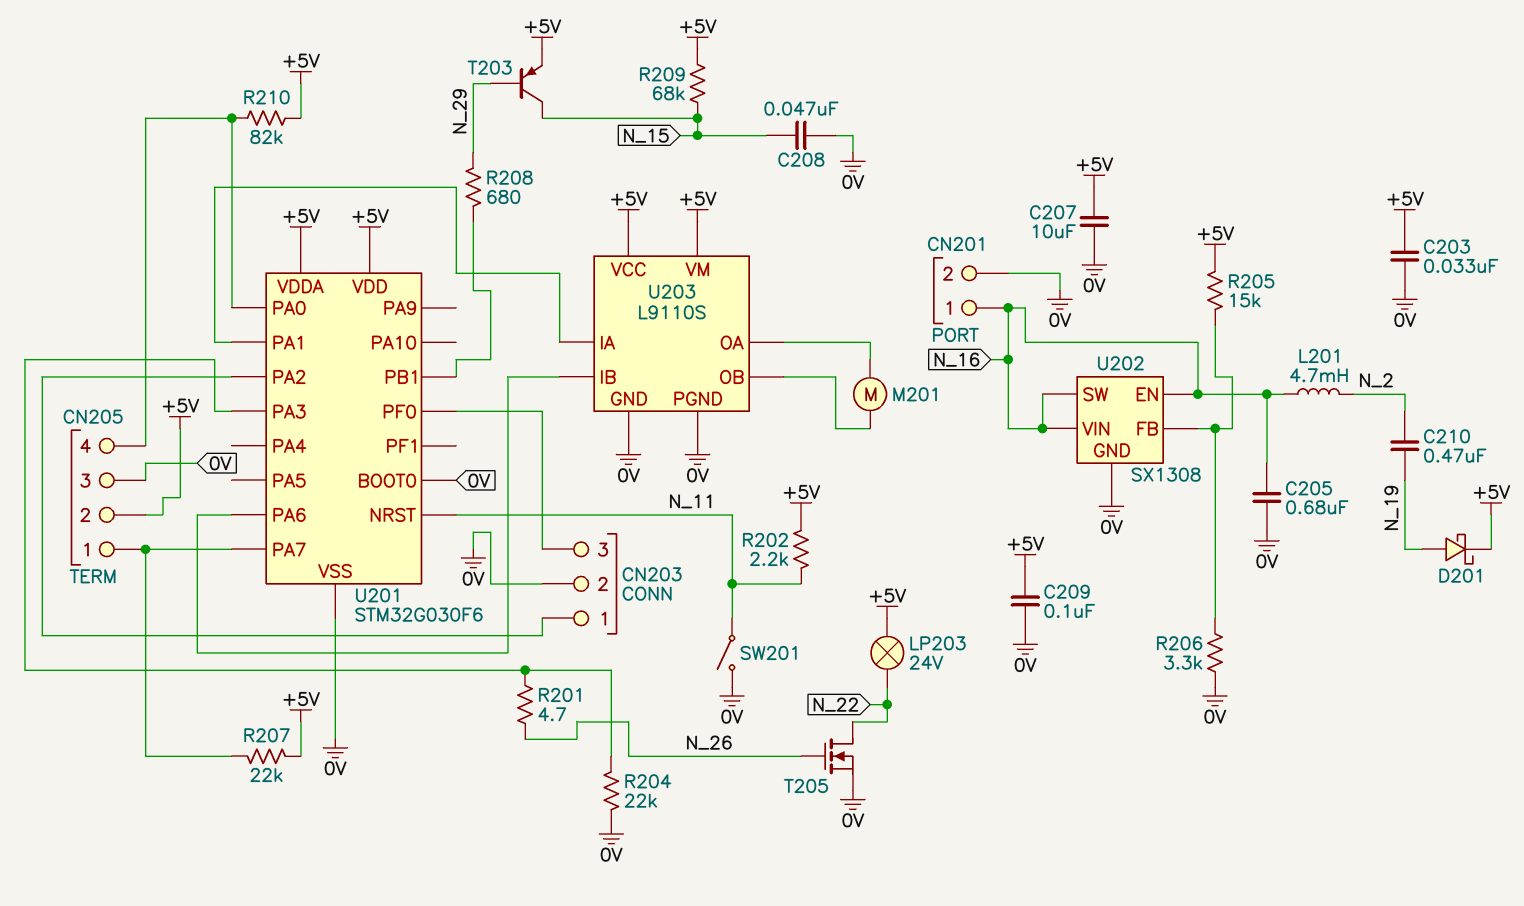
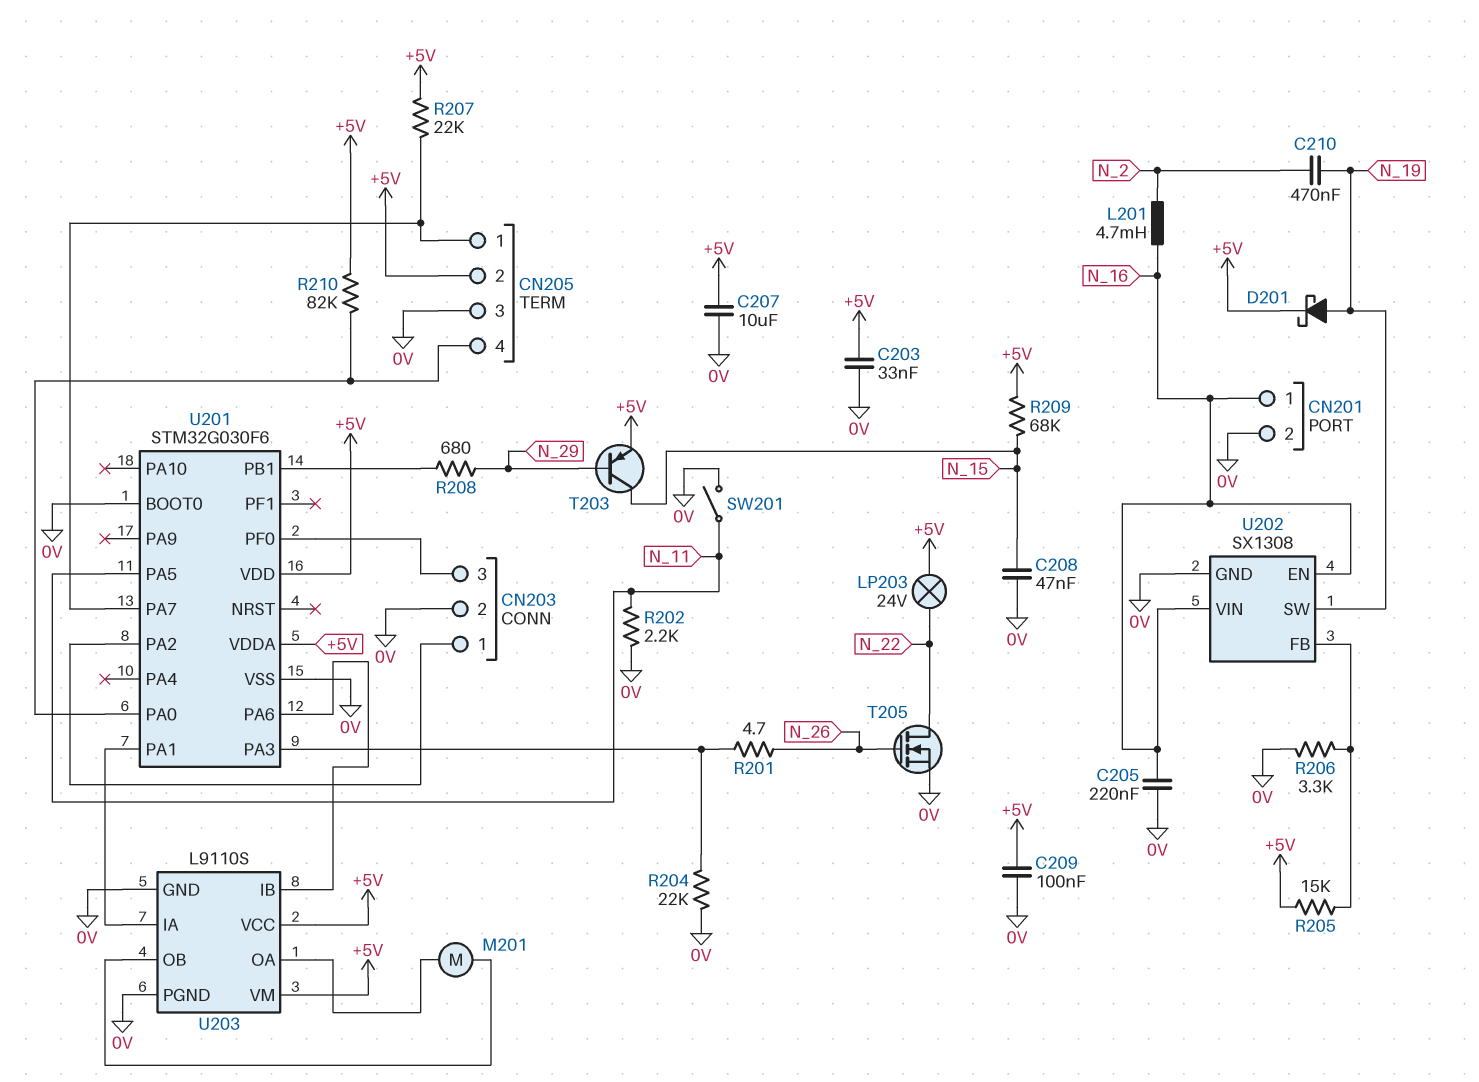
C205: 680nF (0V, N_16) -> 220nF (0V, N_16)
R202: 2.2k (+5V, N_11) -> 2.2k (0V, N_11)
U201 pin NRST: N_11 -> none
U201 pin PA5: none -> N_11
U202 pin SW: N_16 -> N_19

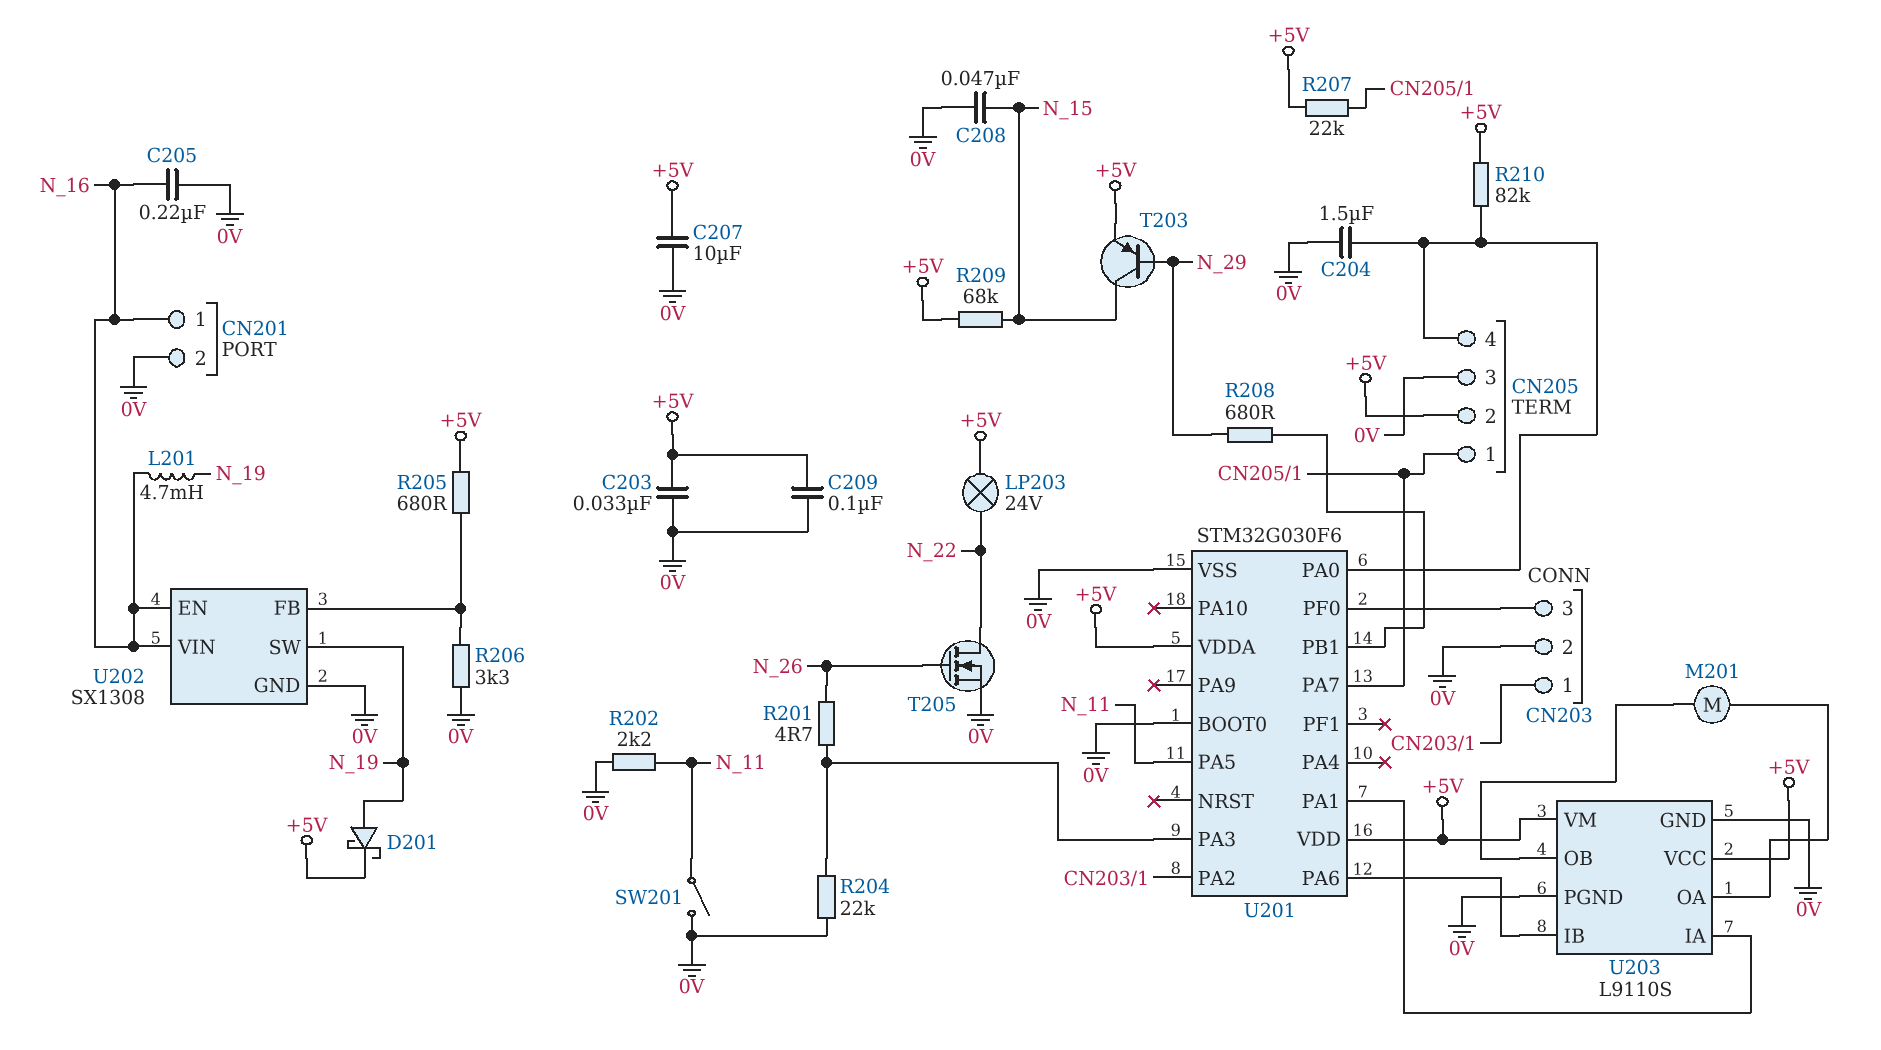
C204: none -> 1.5uF (0V, CN205/4)
C210: 470nF (N_2, N_19) -> none
L201: 4.7mH (N_2, N_16) -> 4.7mH (N_16, N_19)
R205: 15k (+5V, U202/FB) -> 680 (+5V, U202/FB)

